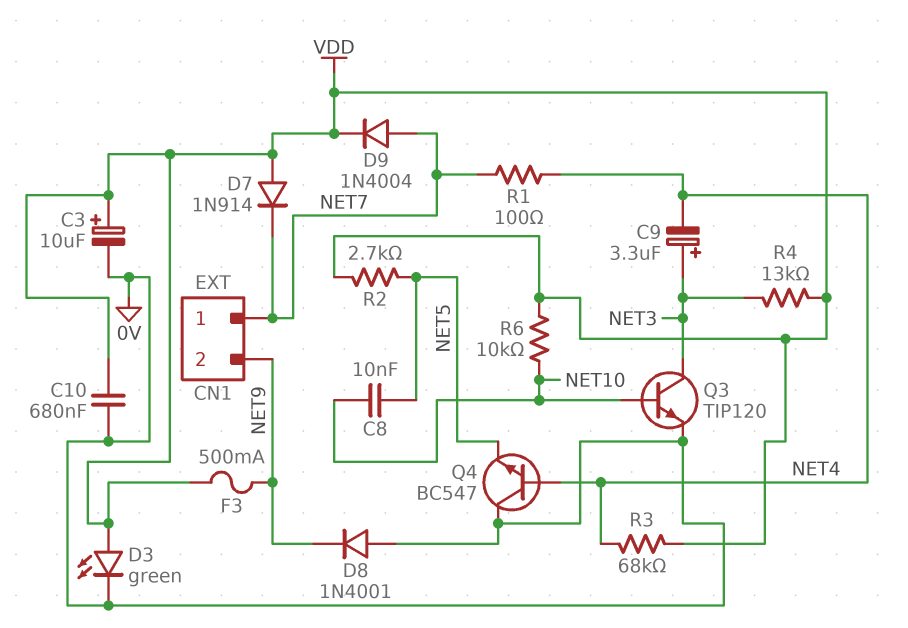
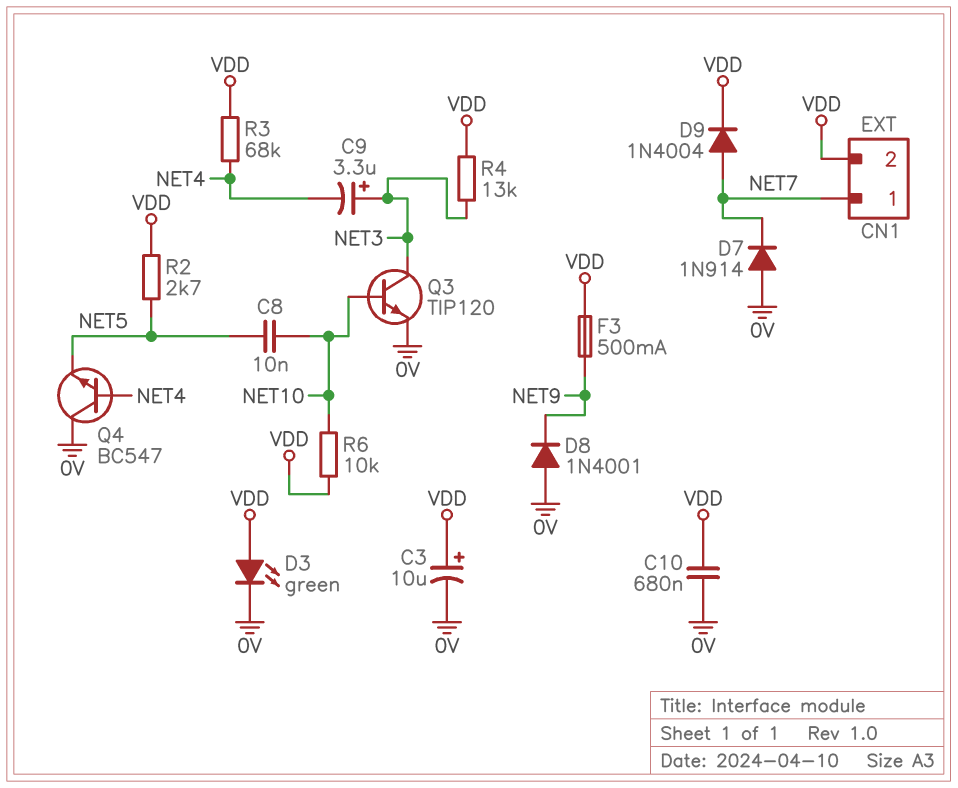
CN1 pin 2: NET9 -> VDD
D7: diode 1N914 (A VDD, K NET7) -> diode 1N914 (A 0V, K NET7)
R1: 100 (NET4, NET7) -> none

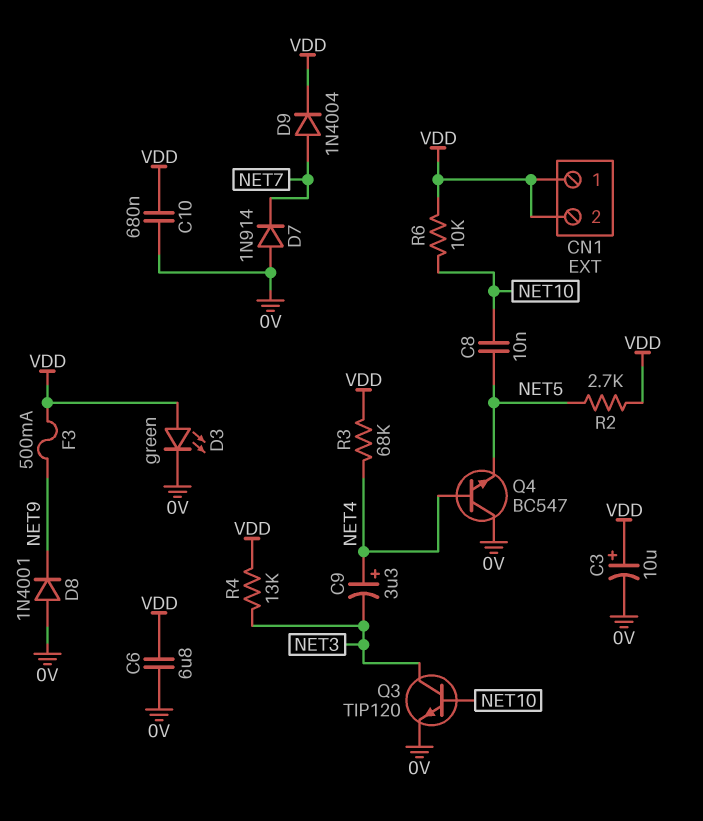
C6: none -> 6.8uF (0V, VDD)
C9: 3.3uF (plus NET3, minus NET4) -> 3.3uF (plus NET4, minus NET3)
CN1 pin 1: NET7 -> VDD

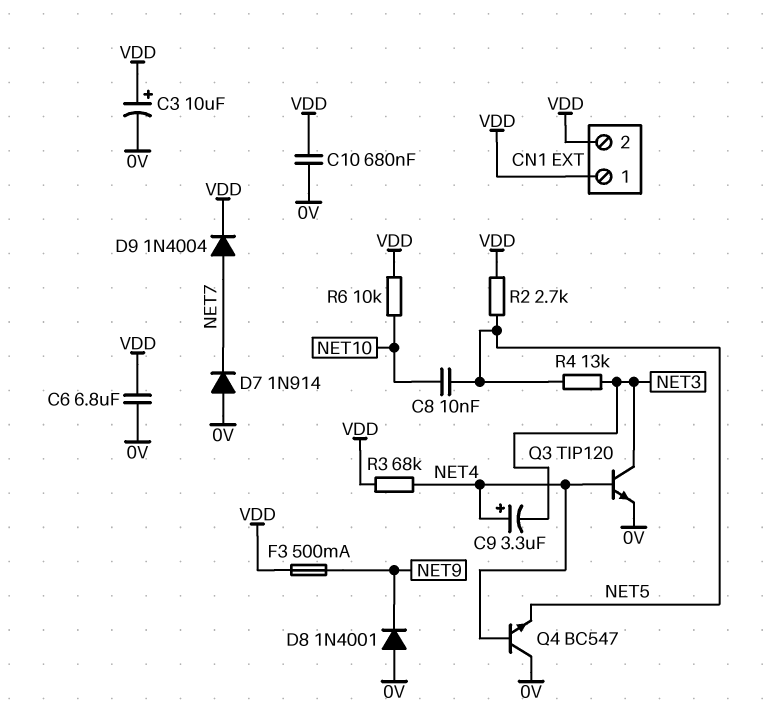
D3: LED green (A VDD, K 0V) -> none
Q3: NPN TIP120 (B NET10, C NET3, E 0V) -> NPN TIP120 (B NET4, C NET3, E 0V)
R4: 13k (NET3, VDD) -> 13k (NET3, NET5)

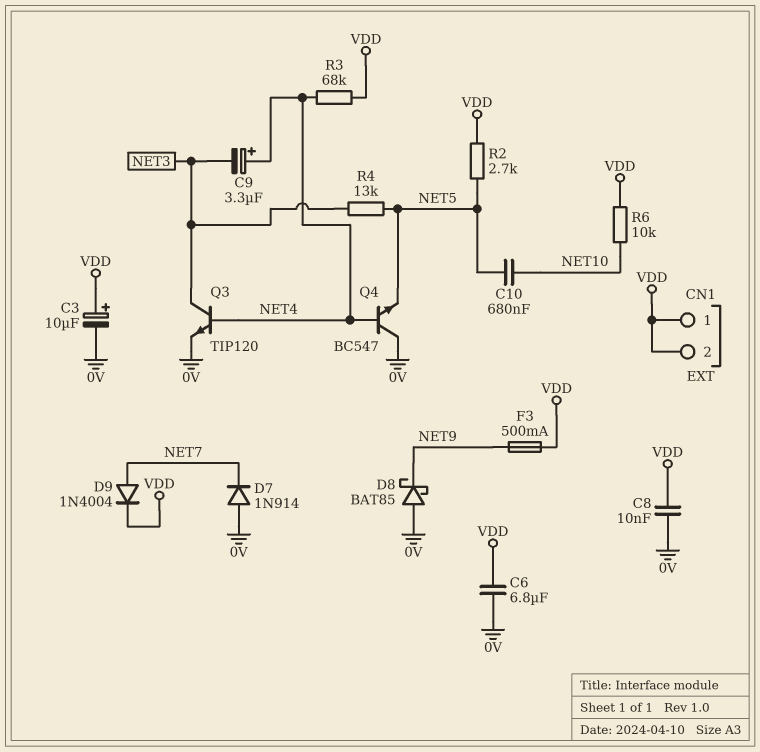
C8: 10nF (NET5, NET10) -> 10nF (0V, VDD)
C10: 680nF (0V, VDD) -> 680nF (NET5, NET10)
D8: diode 1N4001 (A 0V, K NET9) -> schottky BAT85 (A 0V, K NET9)

